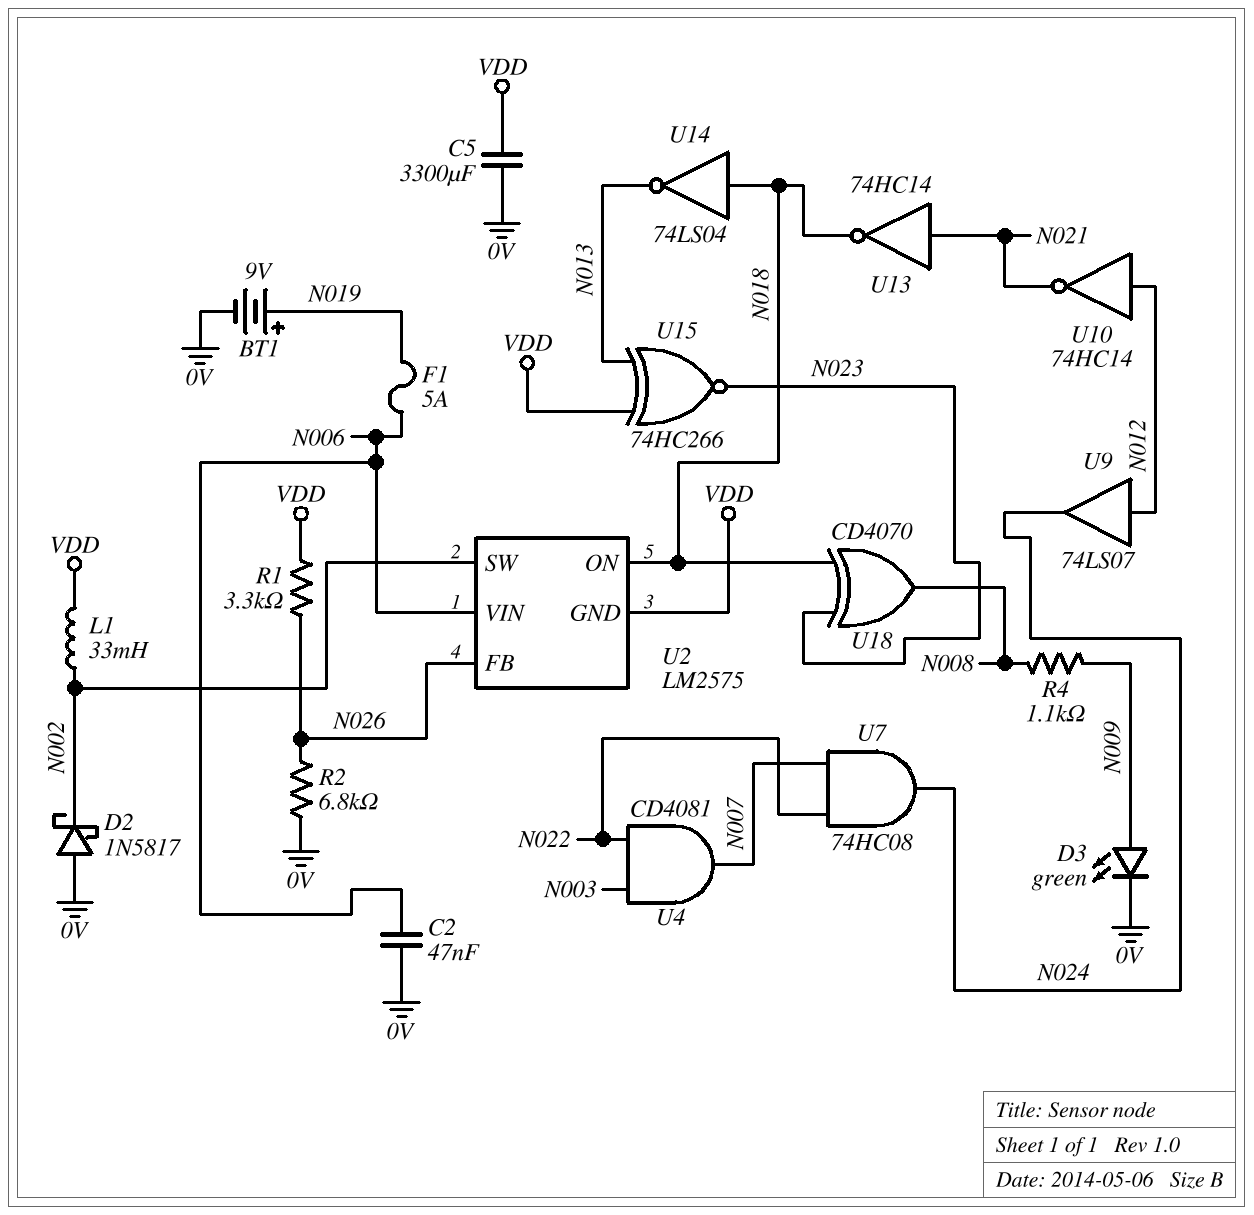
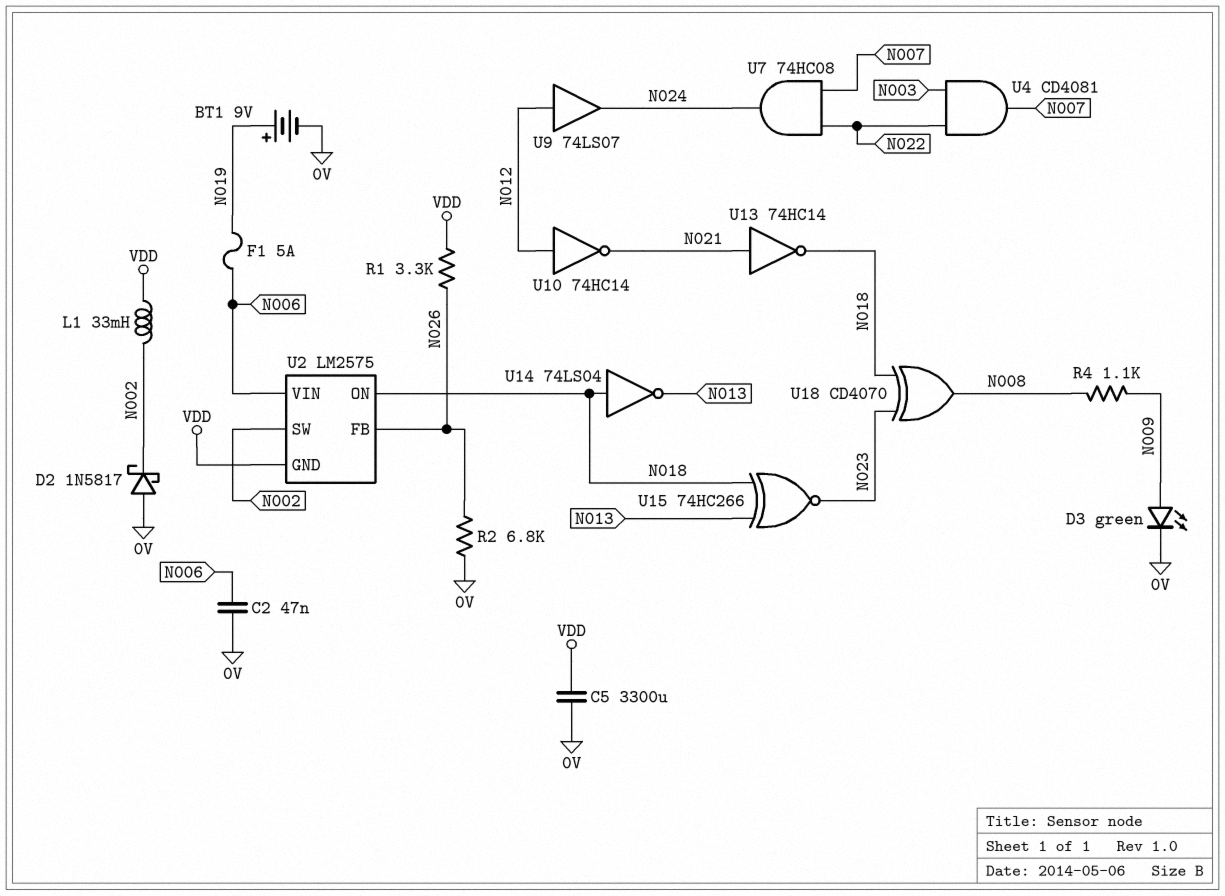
U15: XNOR 74HC266 (in N013, in VDD, out N023) -> XNOR 74HC266 (in N013, in N018, out N023)

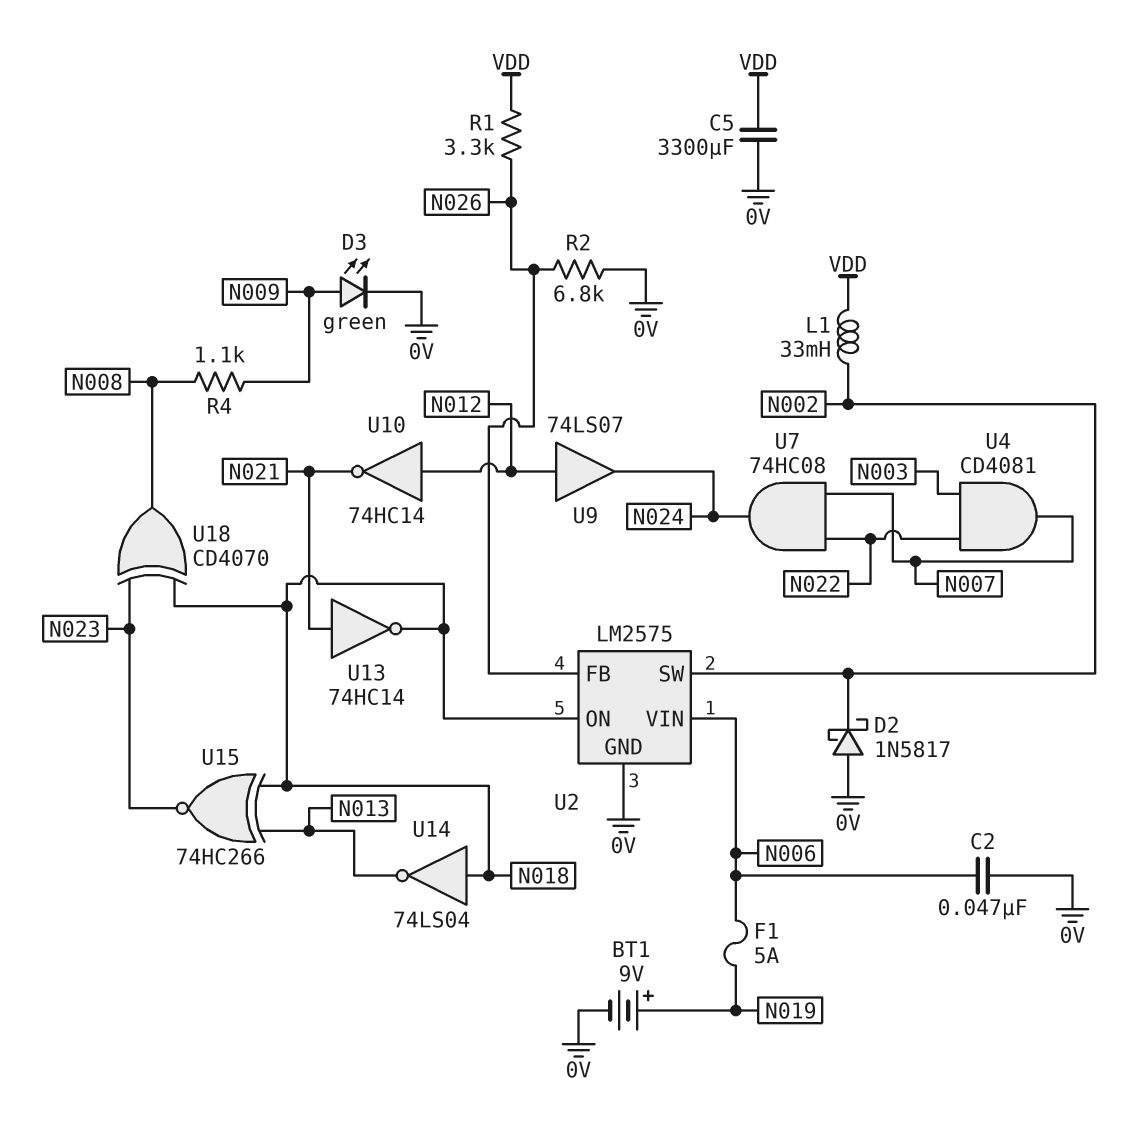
U2 pin GND: VDD -> 0V

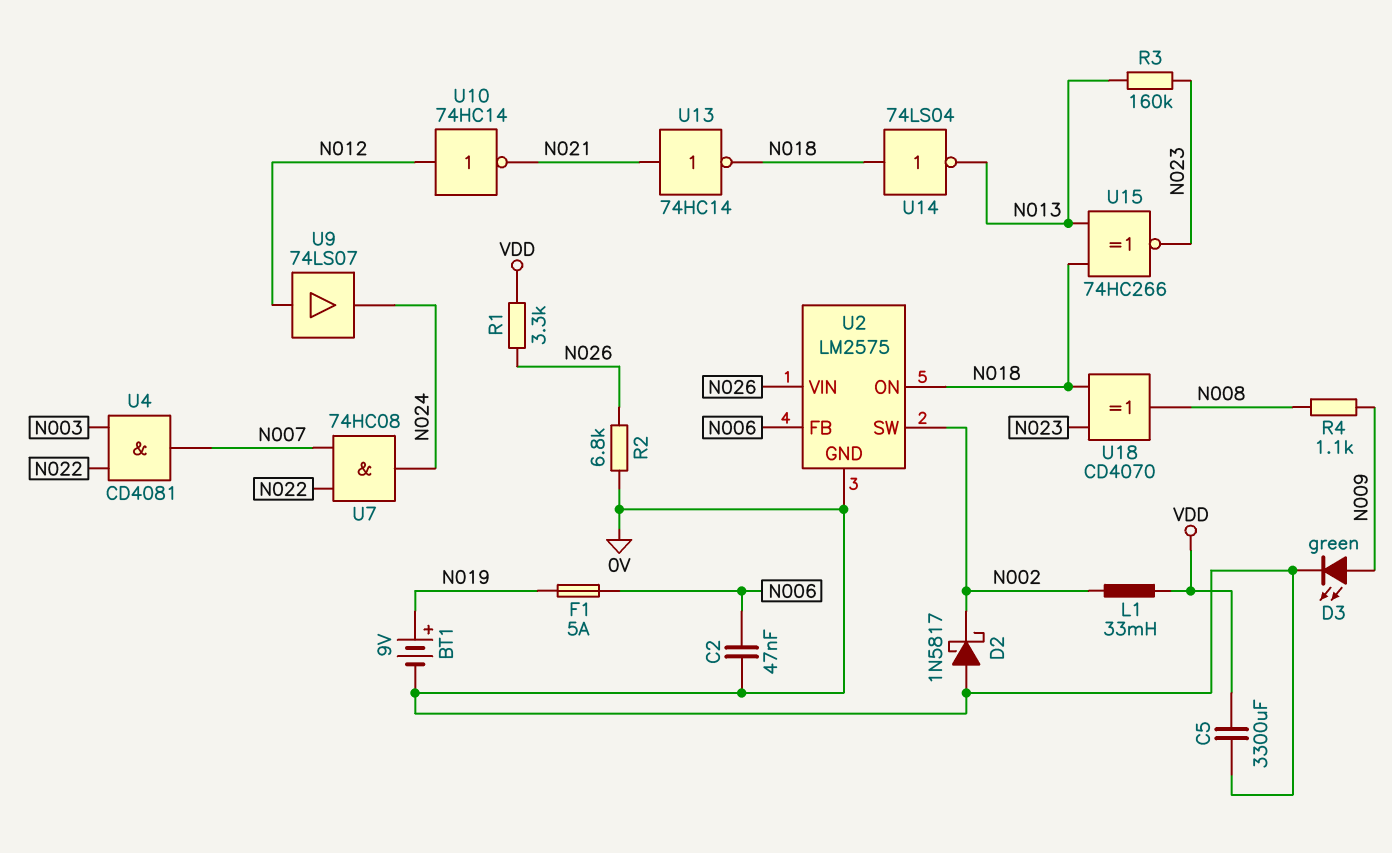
R3: none -> 160k (N013, N023)
U2 pin FB: N026 -> N006
U2 pin VIN: N006 -> N026

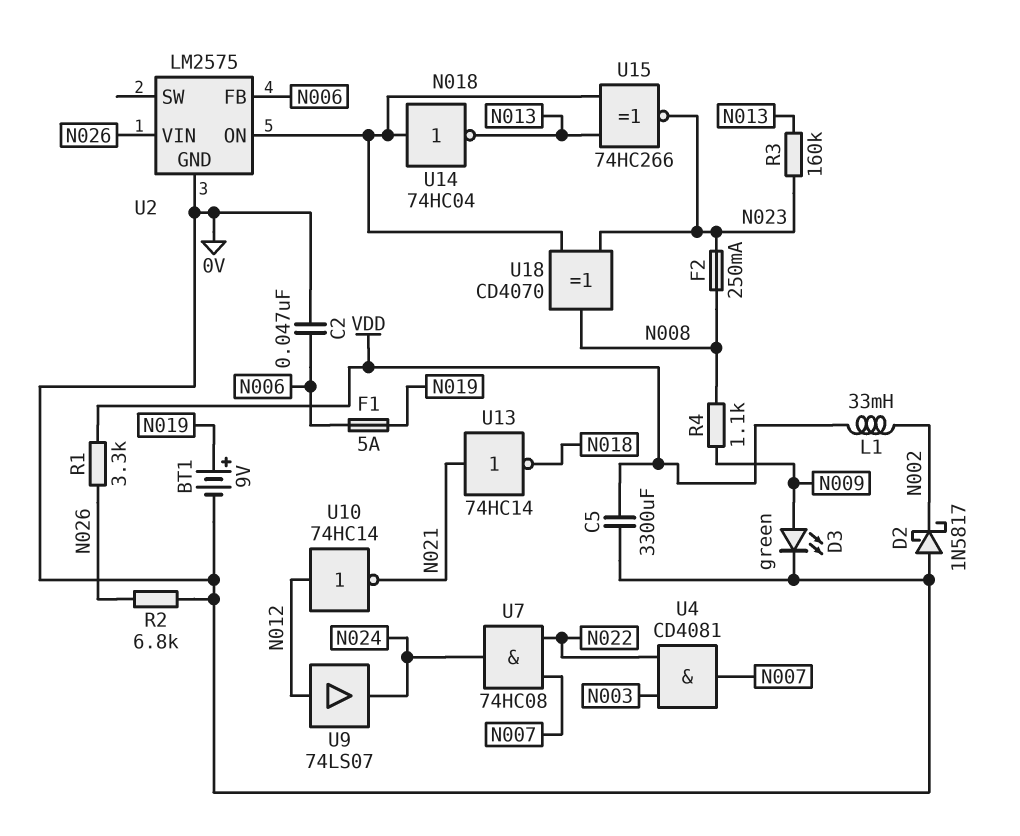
F2: none -> 250mA (N008, N023)
U2 pin SW: N002 -> none
U14: NOT 74LS04 (in N018, out N013) -> NOT 74HC04 (in N018, out N013)

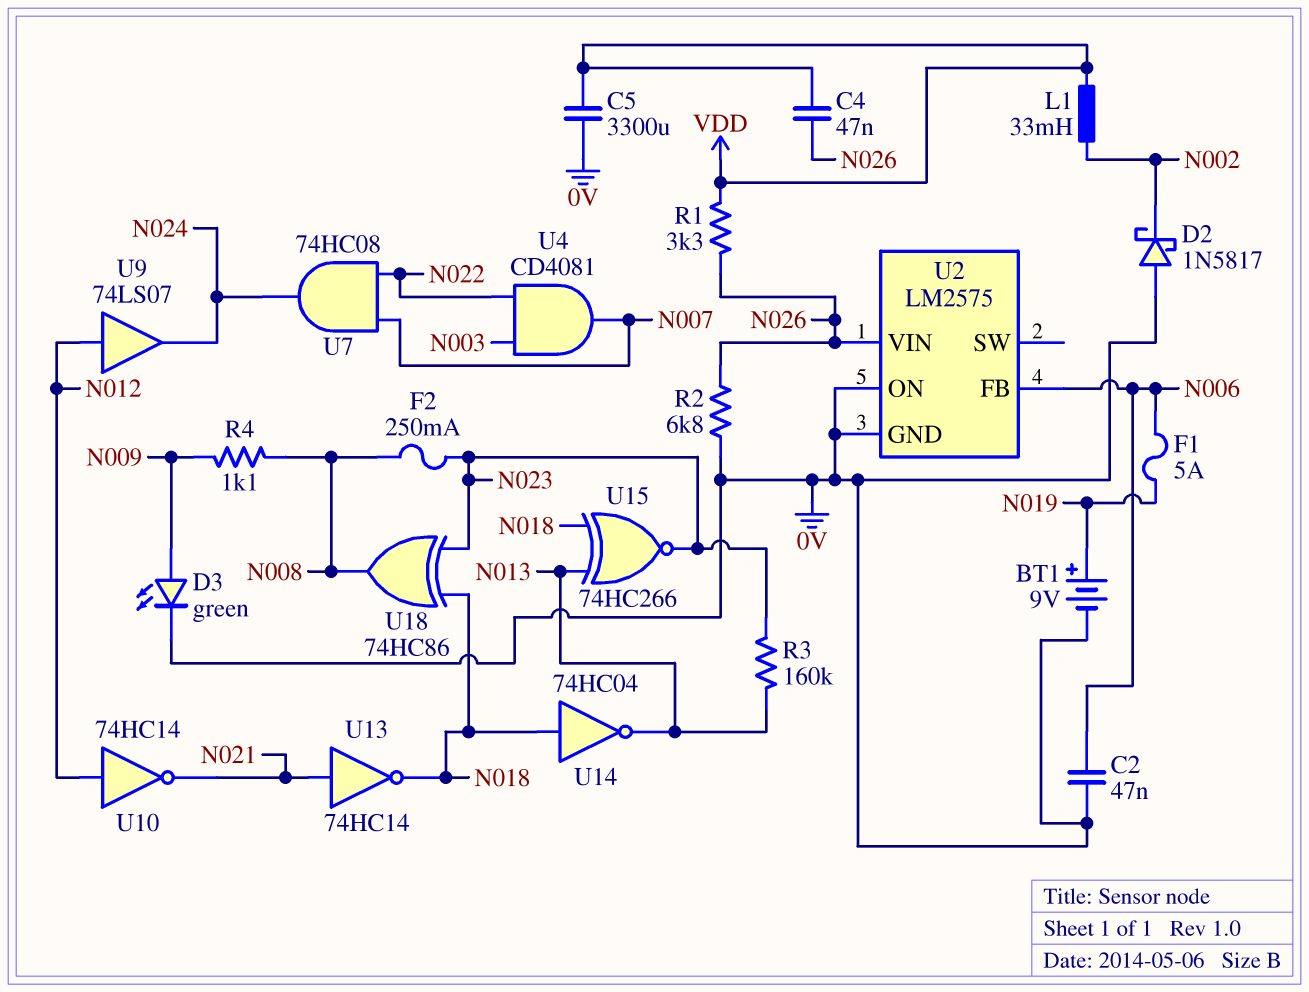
C4: none -> 47nF (N026, VDD)
U2 pin ON: N018 -> 0V
U18: XOR CD4070 (in N018, in N023, out N008) -> XOR 74HC86 (in N018, in N023, out N008)

